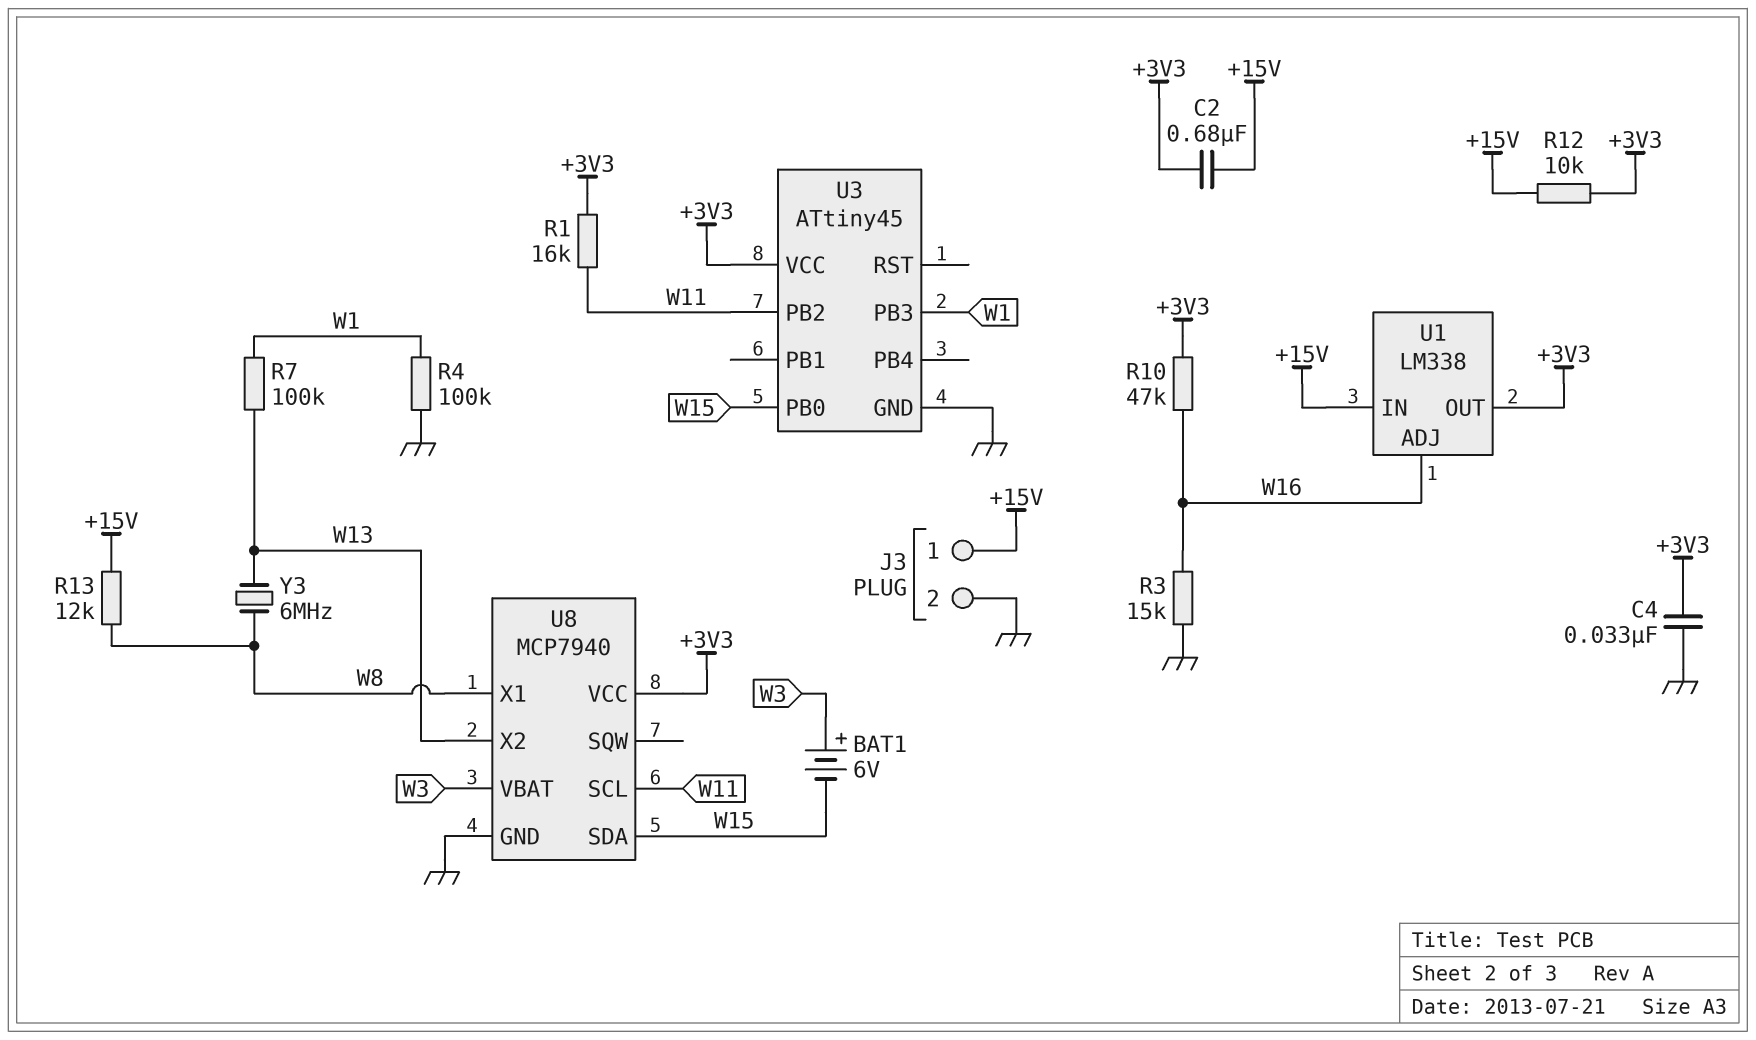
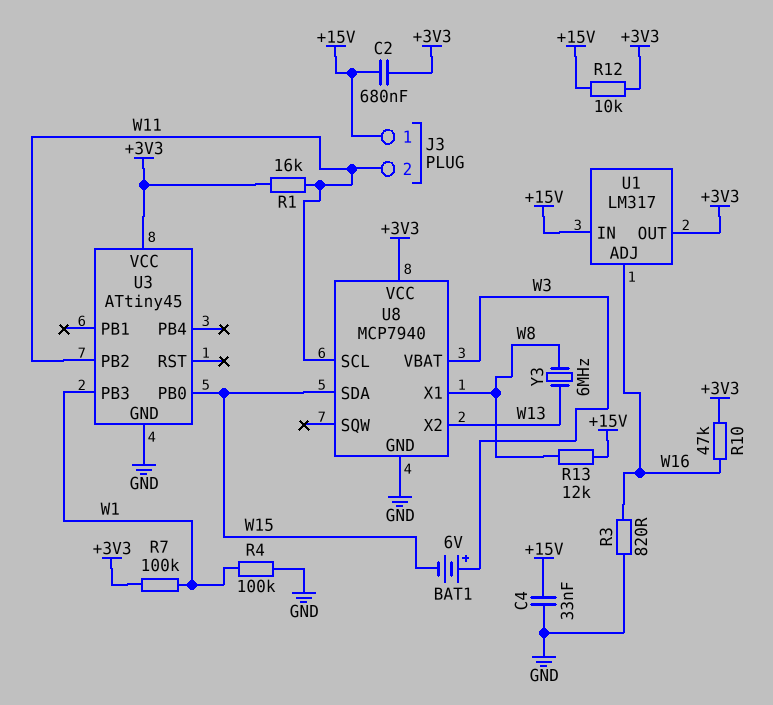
C4: 33nF (+3V3, GND) -> 33nF (+15V, GND)
J3 pin 2: GND -> W11
R3: 15k (GND, W16) -> 820 (GND, W16)
R7: 100k (W1, W13) -> 100k (+3V3, W1)
U1: LM338 -> LM317

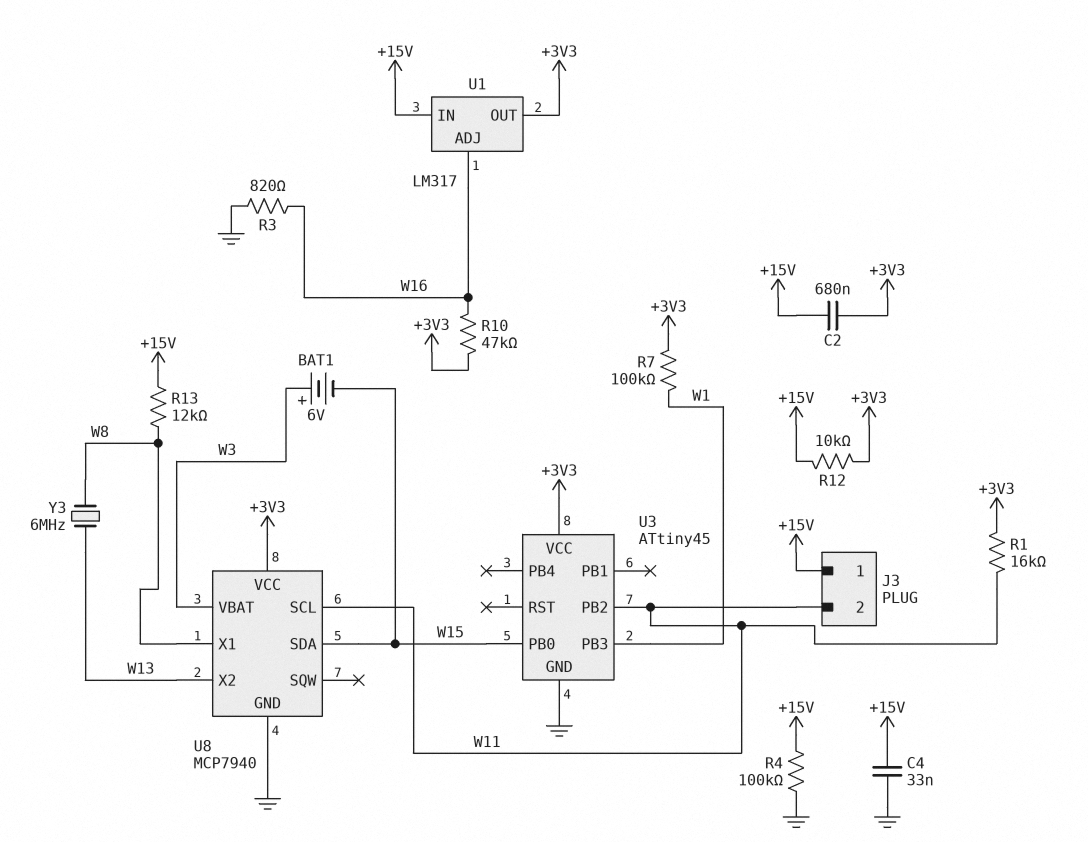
R4: 100k (GND, W1) -> 100k (+15V, GND)

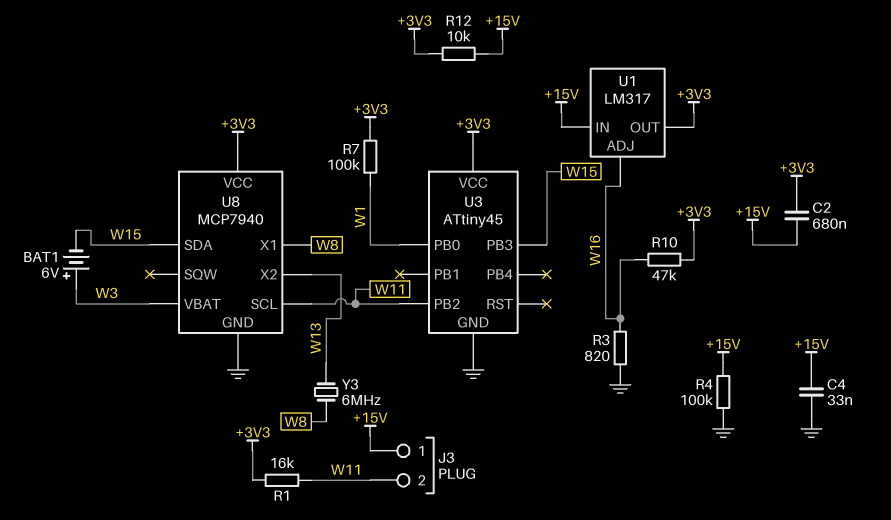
R13: 12k (+15V, W8) -> none
U3 pin PB0: W15 -> W1
U3 pin PB3: W1 -> W15

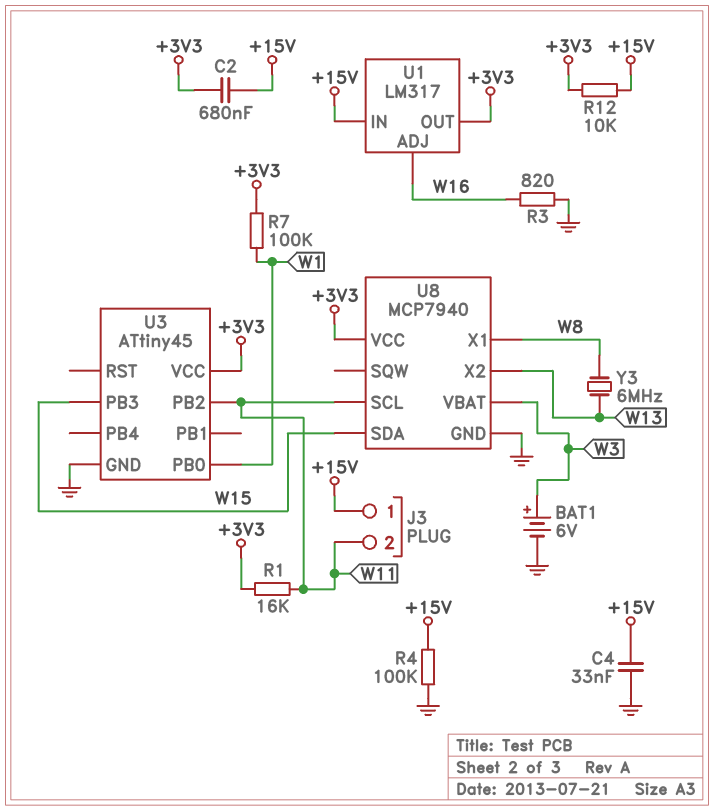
BAT1: 6V (plus W3, minus W15) -> 6V (plus W3, minus GND)
R10: 47k (+3V3, W16) -> none

